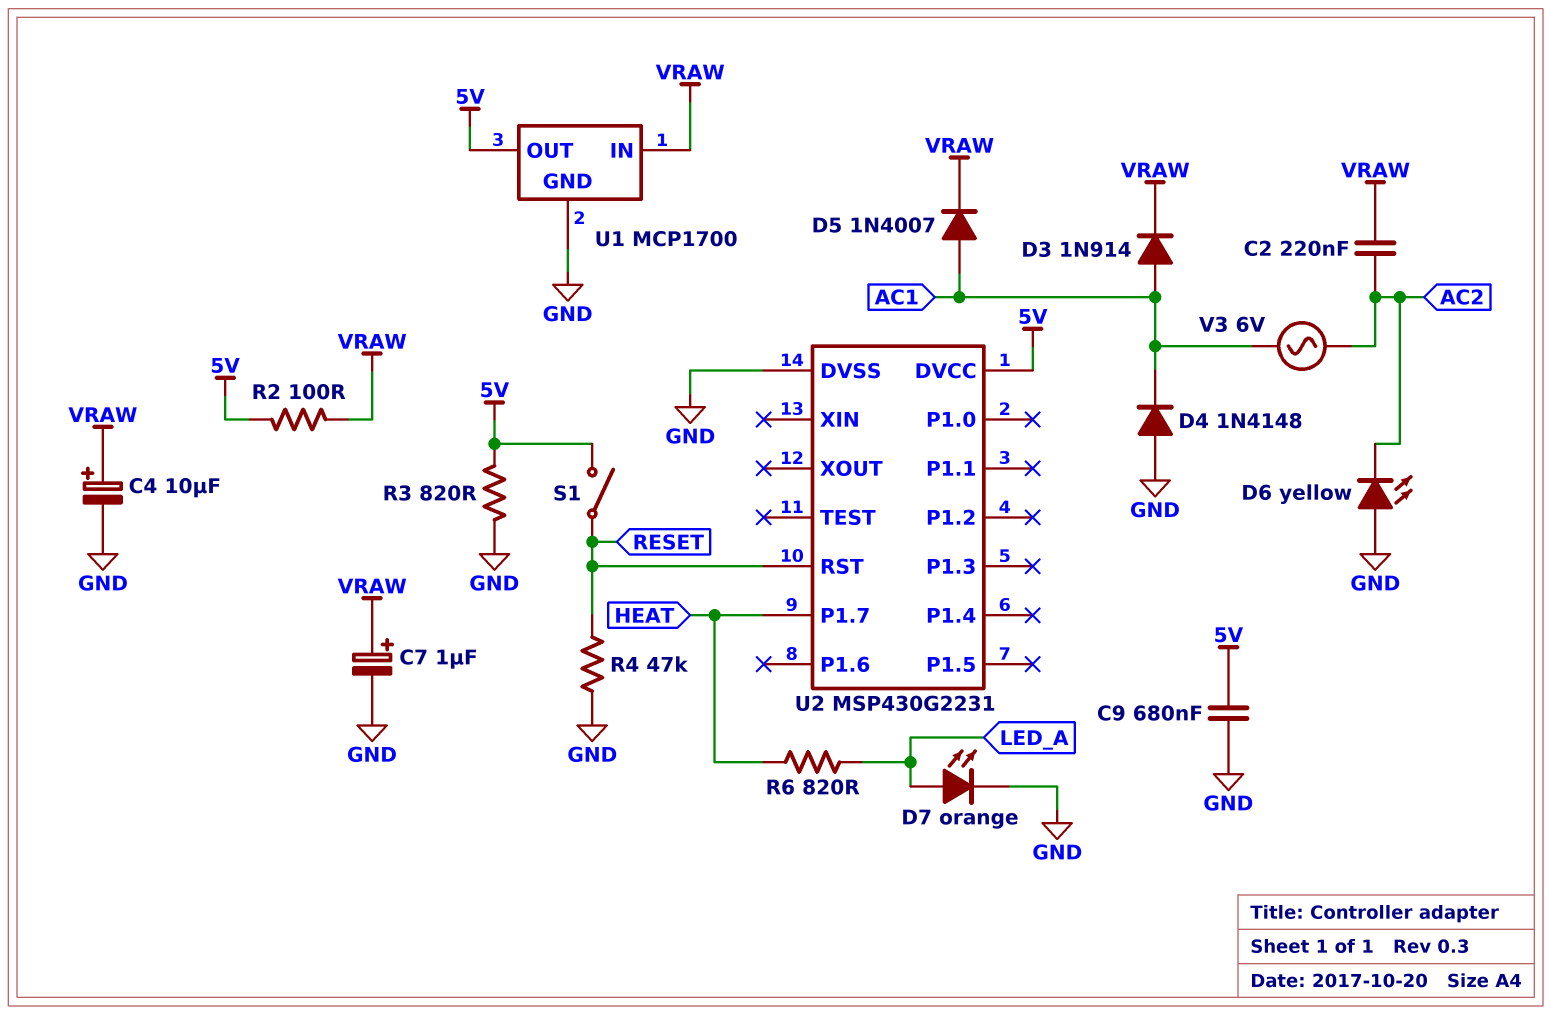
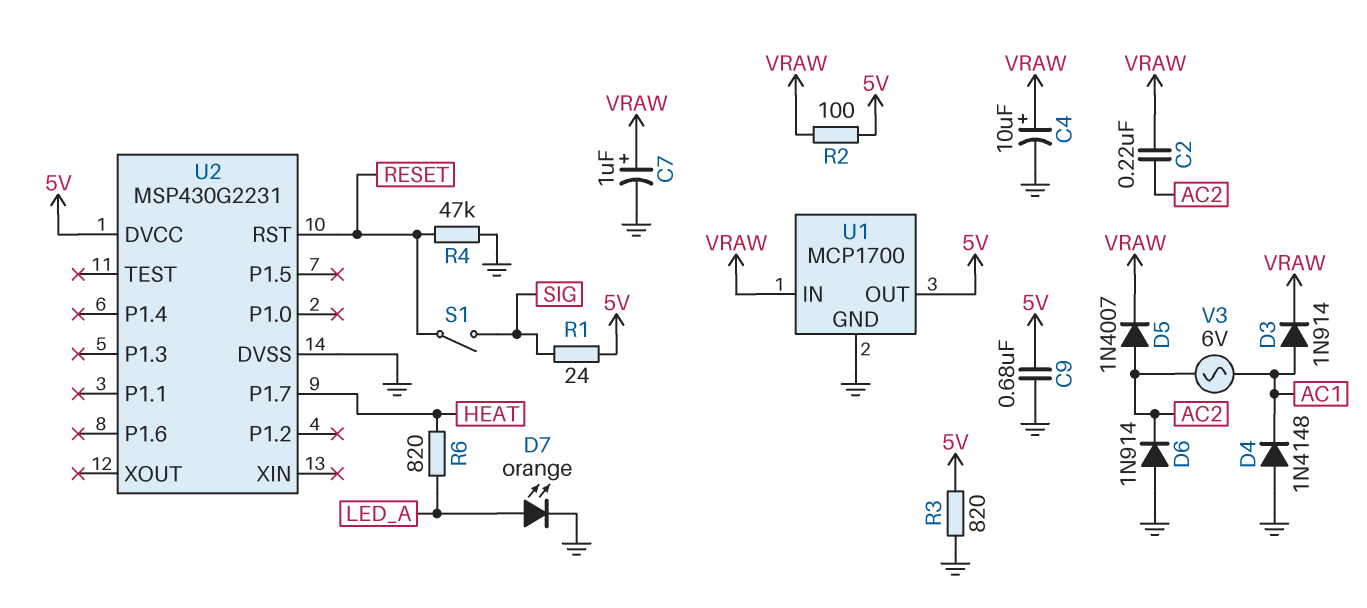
D5: diode 1N4007 (A AC1, K VRAW) -> diode 1N4007 (A AC2, K VRAW)
D6: LED yellow (A GND, K AC2) -> diode 1N914 (A GND, K AC2)
R1: none -> 24 (5V, SIG)
S1: switch (5V, RESET) -> switch (RESET, SIG)

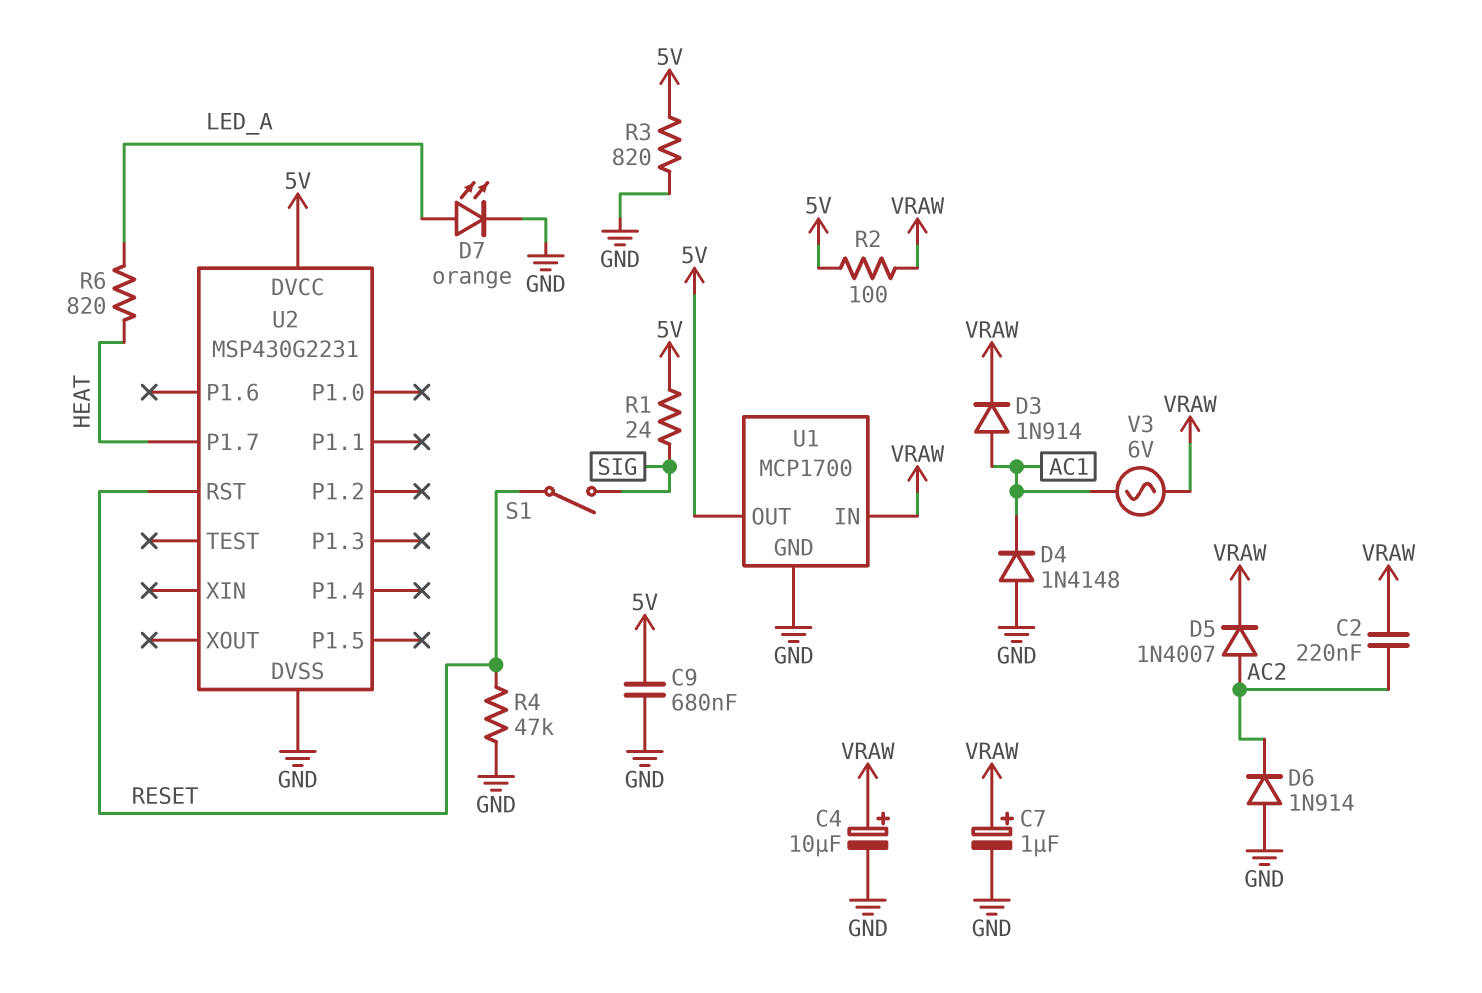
V3: AC 6V (AC1, AC2) -> AC 6V (AC1, VRAW)

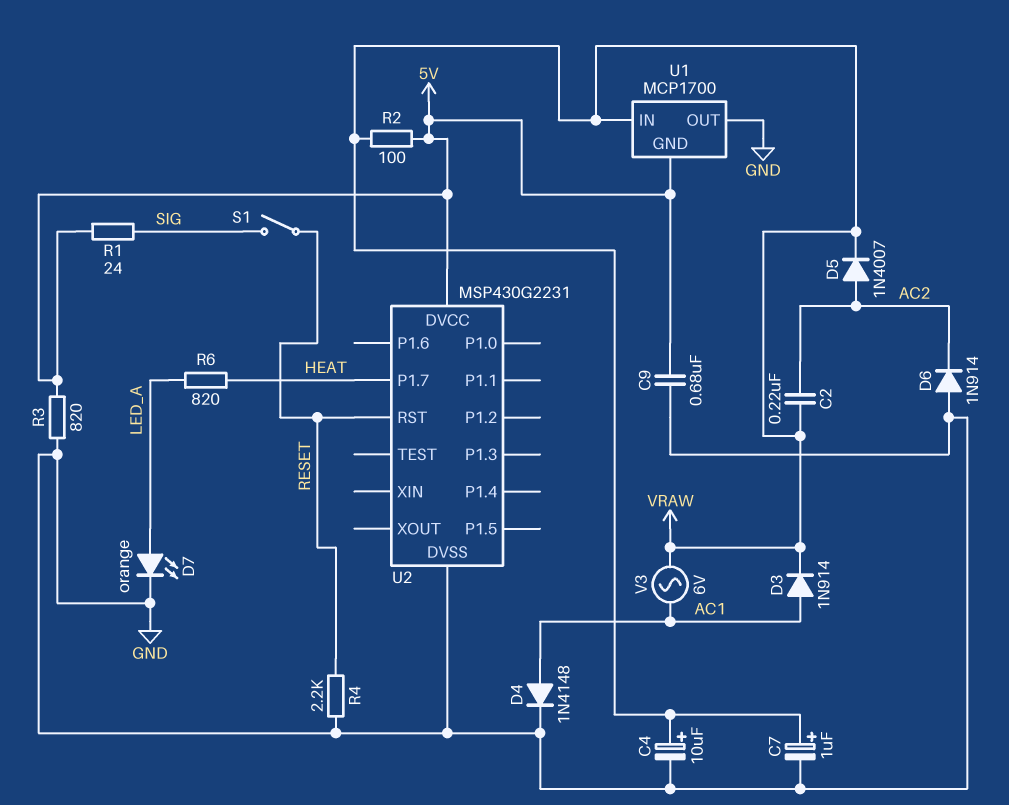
D4: diode 1N4148 (A GND, K AC1) -> diode 1N4148 (A AC1, K GND)
R4: 47k (GND, RESET) -> 2.2k (GND, RESET)
U1 pin GND: GND -> 5V
U1 pin OUT: 5V -> GND

